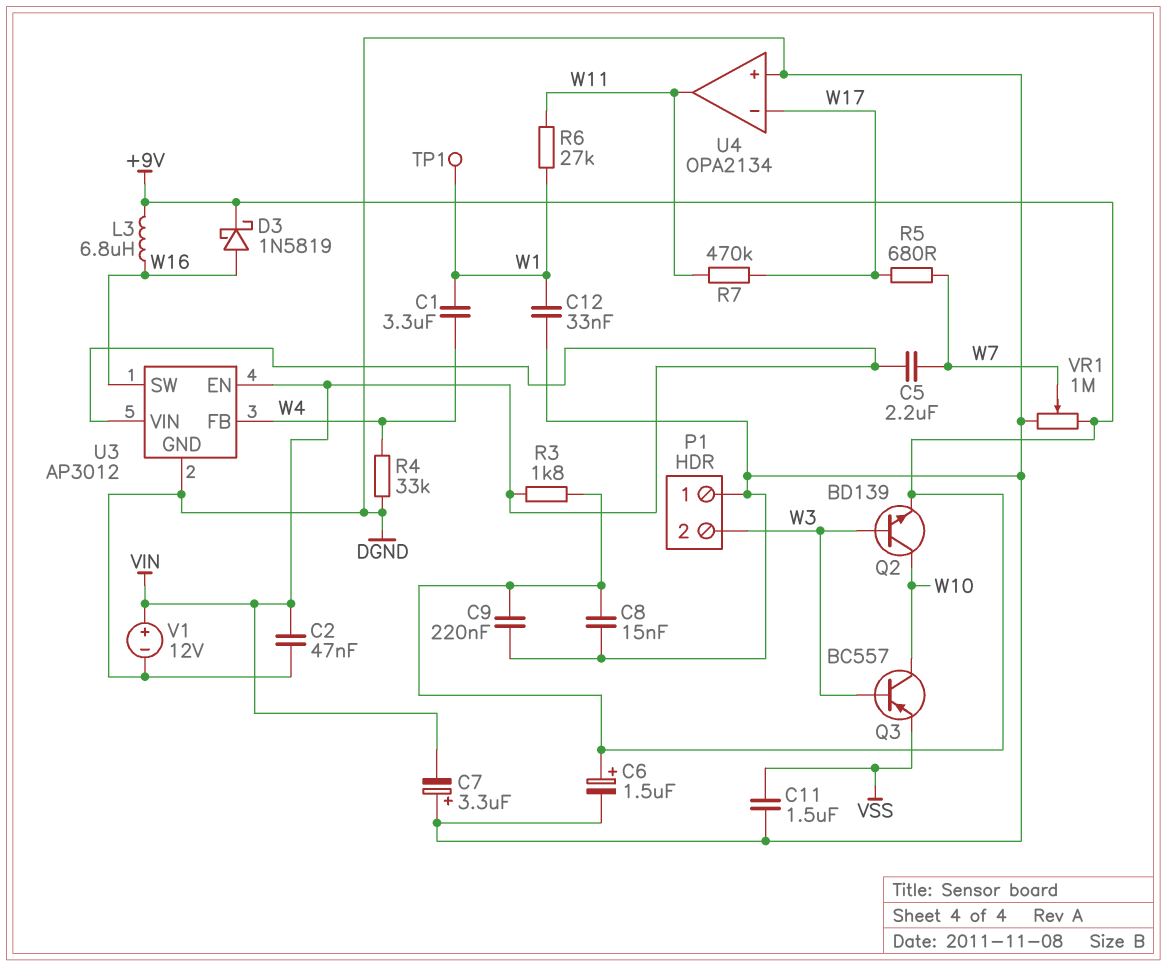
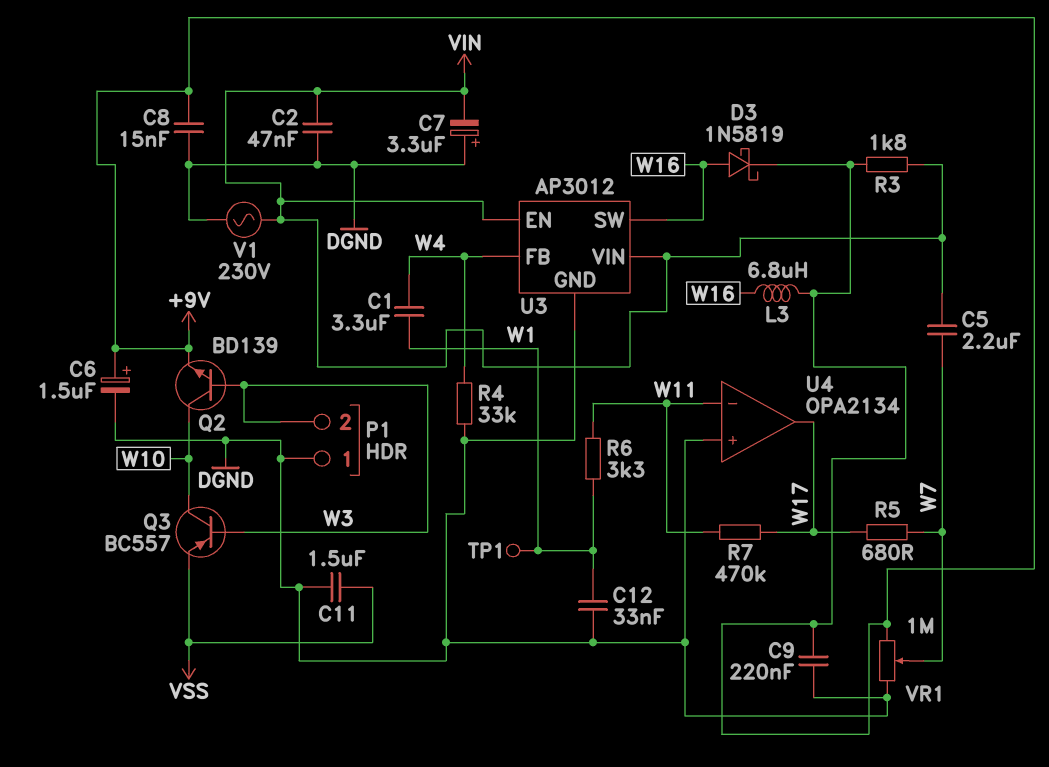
R6: 27k (W1, W11) -> 3.3k (W1, W11)
U4 pin in-: W17 -> W11
U4 pin out: W11 -> W17
V1: 12V (plus VIN, minus DGND) -> AC 230V (DGND, VIN)

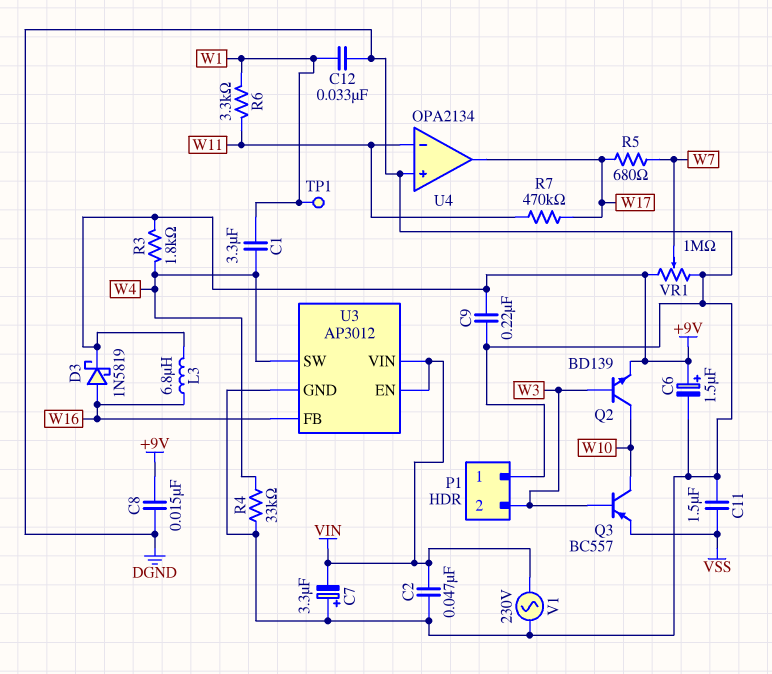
C5: 2.2uF (VIN, W7) -> none
R3: 1.8k (+9V, VIN) -> 1.8k (+9V, W4)
U3 pin FB: W4 -> W16
U3 pin SW: W16 -> W4

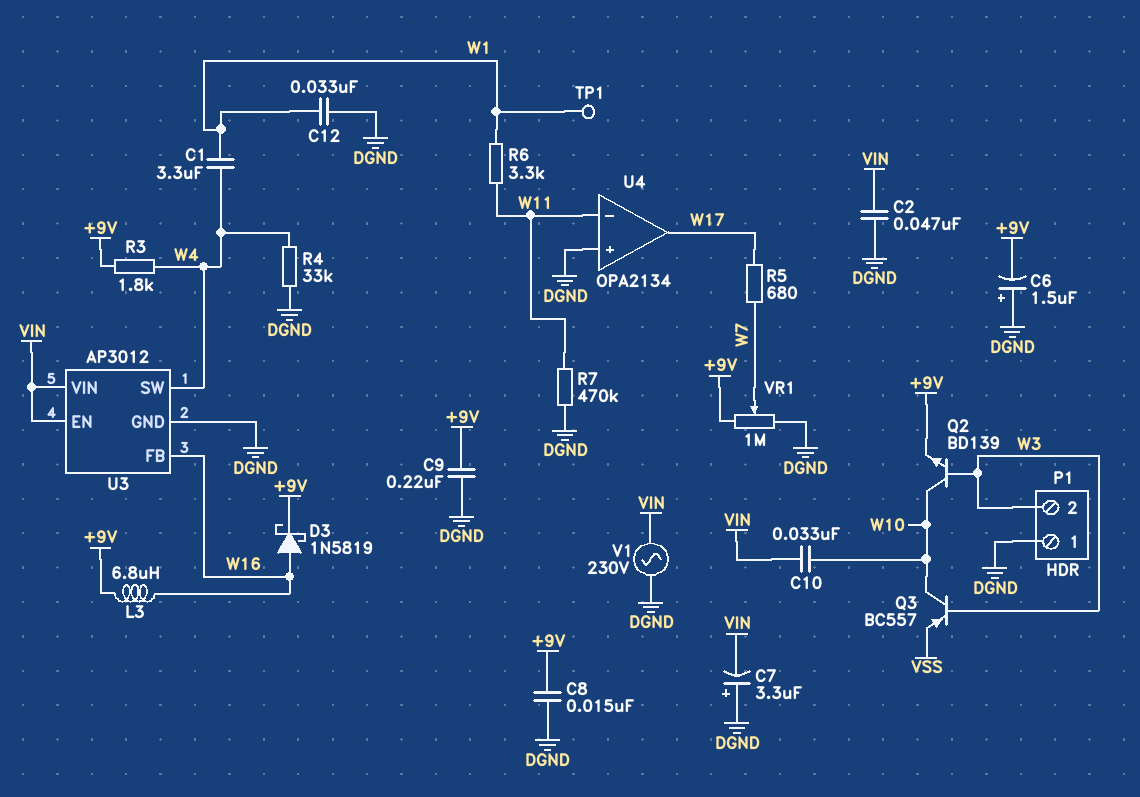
C6: 1.5uF (plus +9V, minus DGND) -> 1.5uF (plus DGND, minus +9V)
C10: none -> 33nF (VIN, W10)
C11: 1.5uF (DGND, VSS) -> none
R7: 470k (W11, W17) -> 470k (DGND, W11)

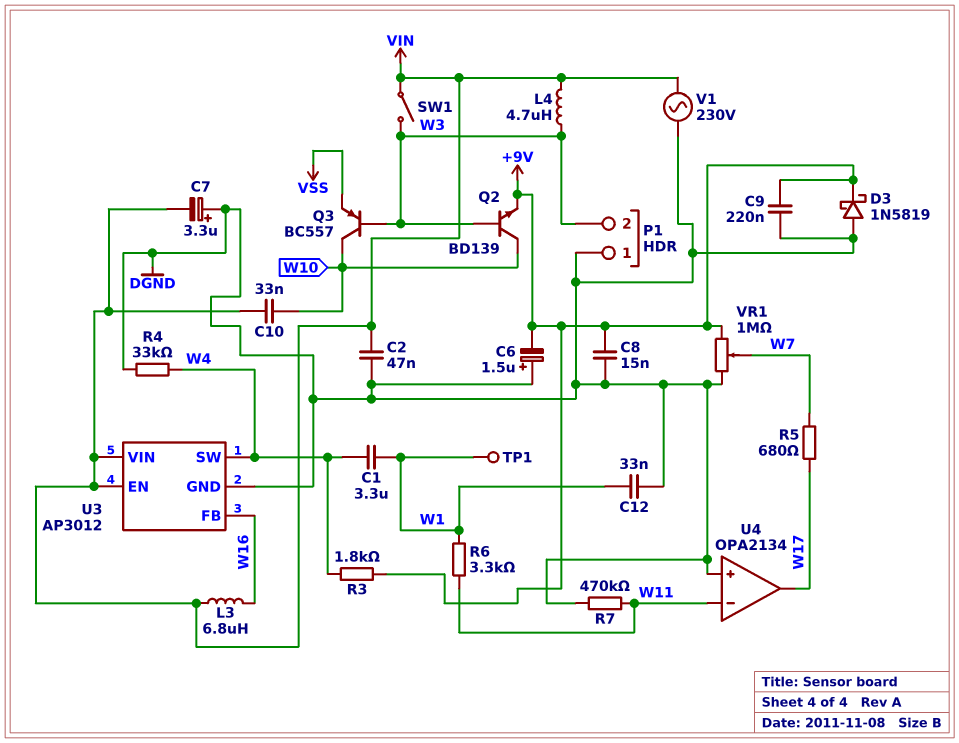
D3: schottky 1N5819 (A W16, K +9V) -> schottky 1N5819 (A DGND, K +9V)
L3: 6.8uH (+9V, W16) -> 6.8uH (VIN, W16)
L4: none -> 4.7uH (VIN, W3)
SW1: none -> switch (VIN, W3)

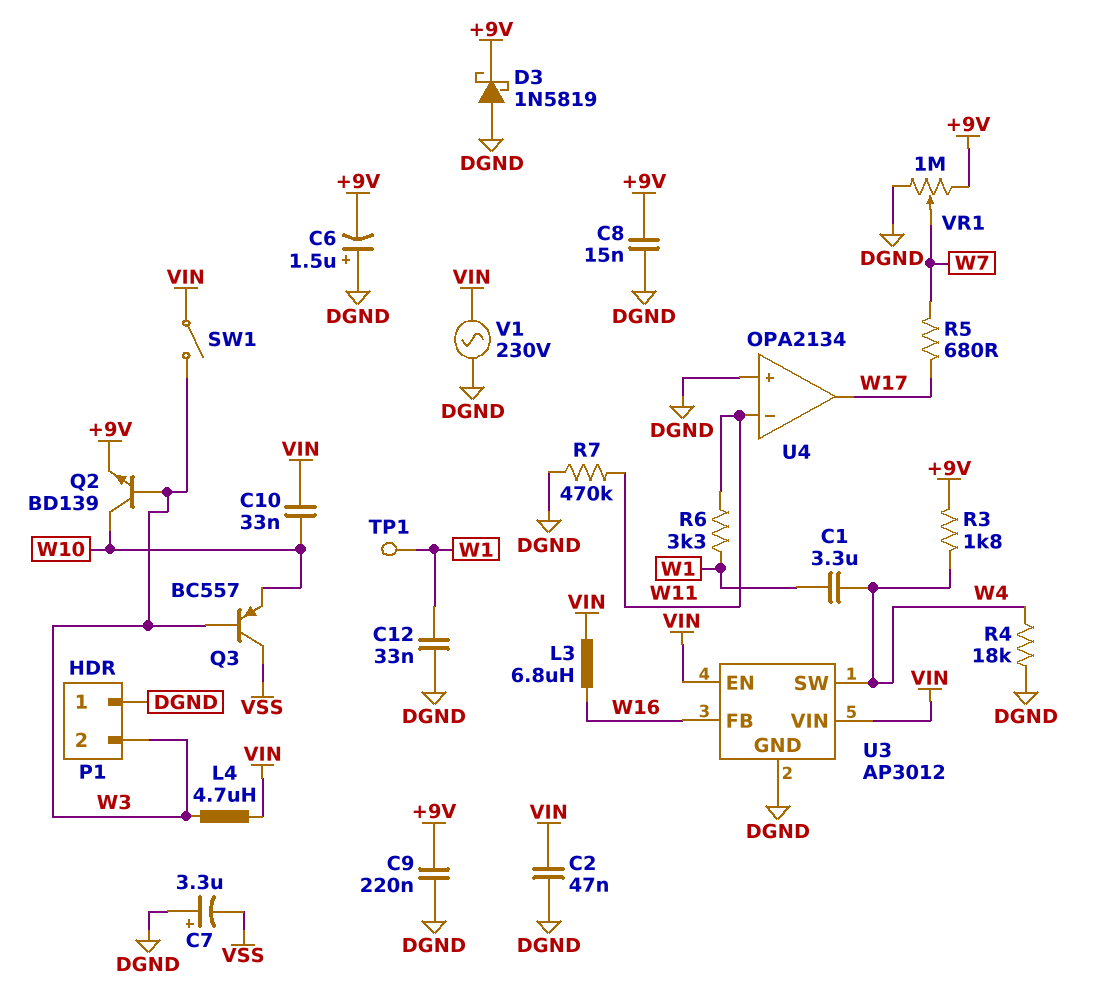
C7: 3.3uF (plus DGND, minus VIN) -> 3.3uF (plus DGND, minus VSS)
Q3: PNP BC557 (B W3, C W10, E VSS) -> PNP BC557 (B W3, C VSS, E W10)
R4: 33k (DGND, W4) -> 18k (DGND, W4)

